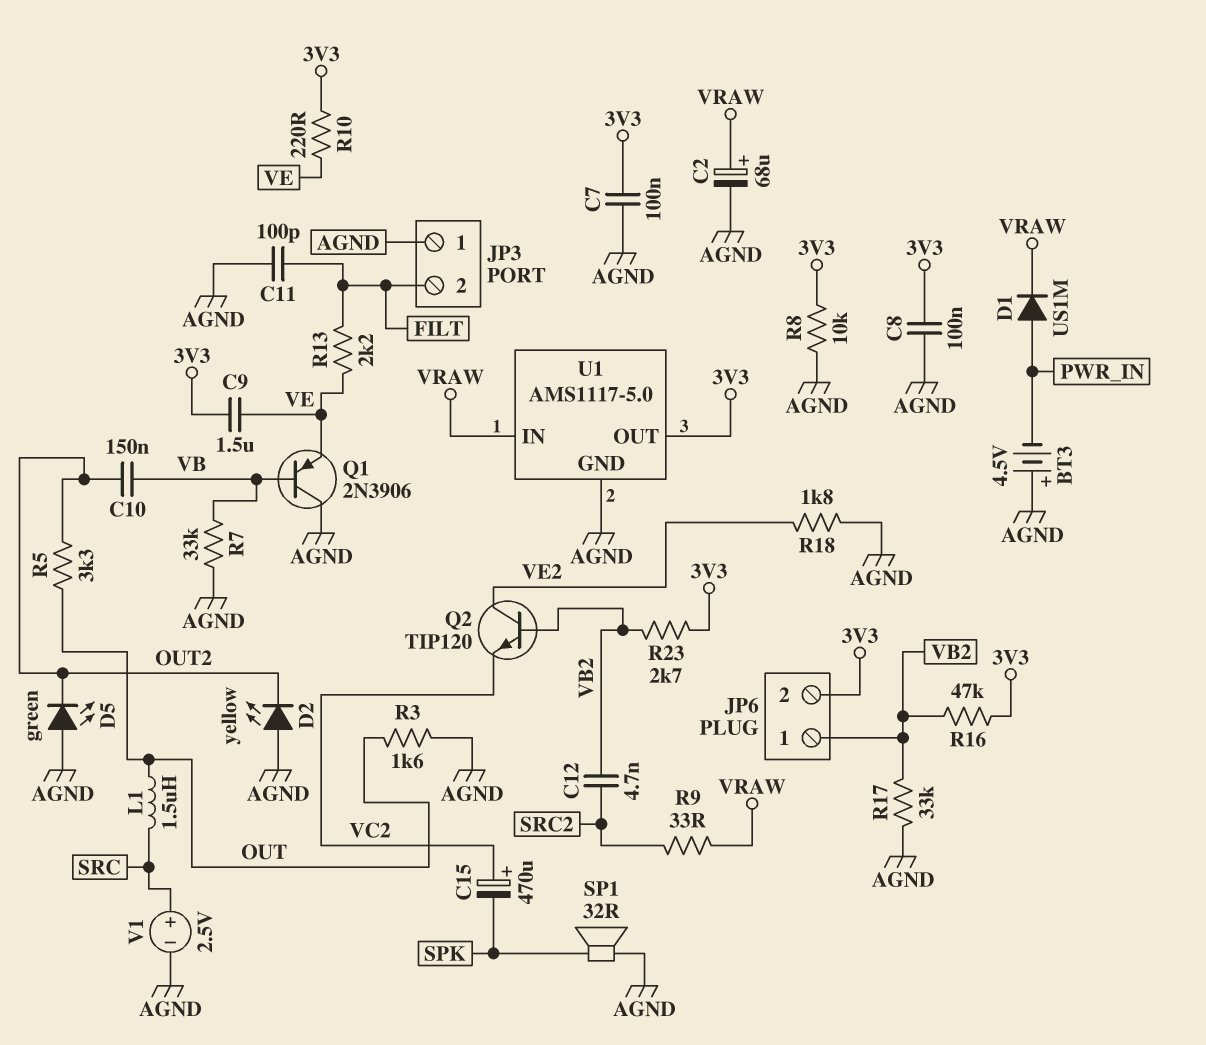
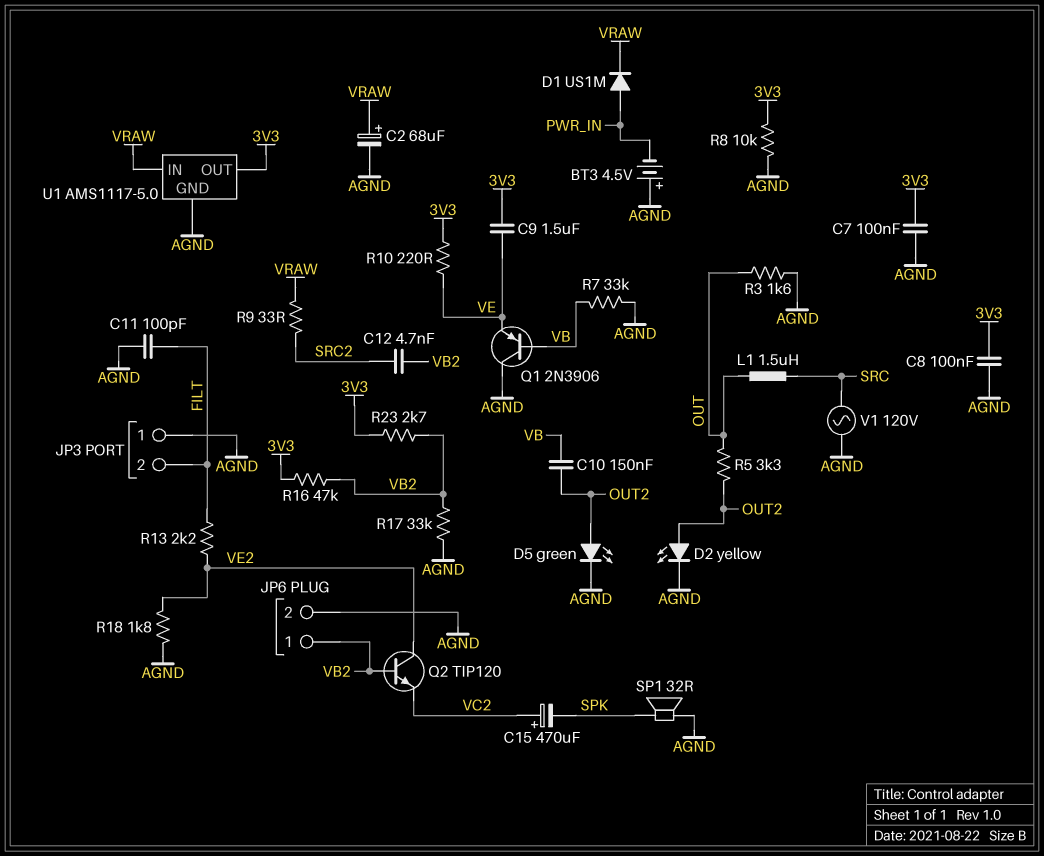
D2: LED yellow (A AGND, K OUT2) -> LED yellow (A OUT2, K AGND)
D5: LED green (A AGND, K OUT2) -> LED green (A OUT2, K AGND)
JP6 pin 2: 3V3 -> AGND
R13: 2.2k (FILT, VE) -> 2.2k (FILT, VE2)
V1: 2.5V (plus SRC, minus AGND) -> AC 120V (AGND, SRC)

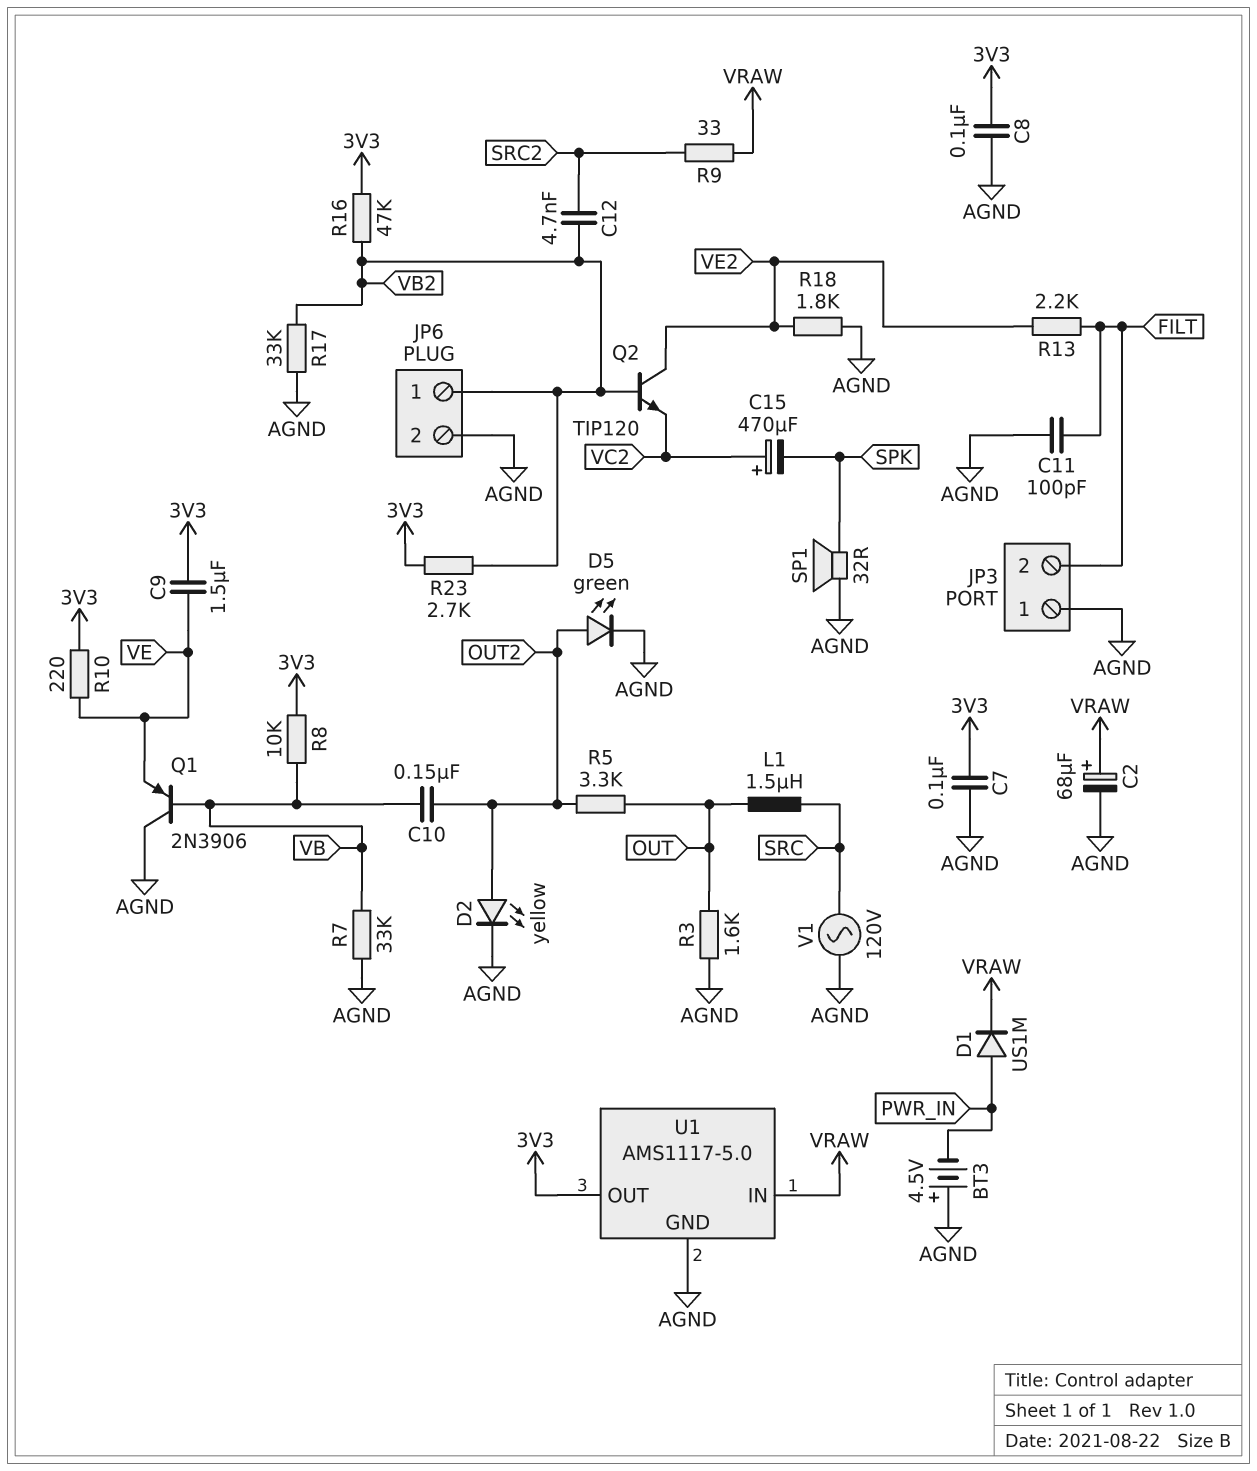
R8: 10k (3V3, AGND) -> 10k (3V3, VB)

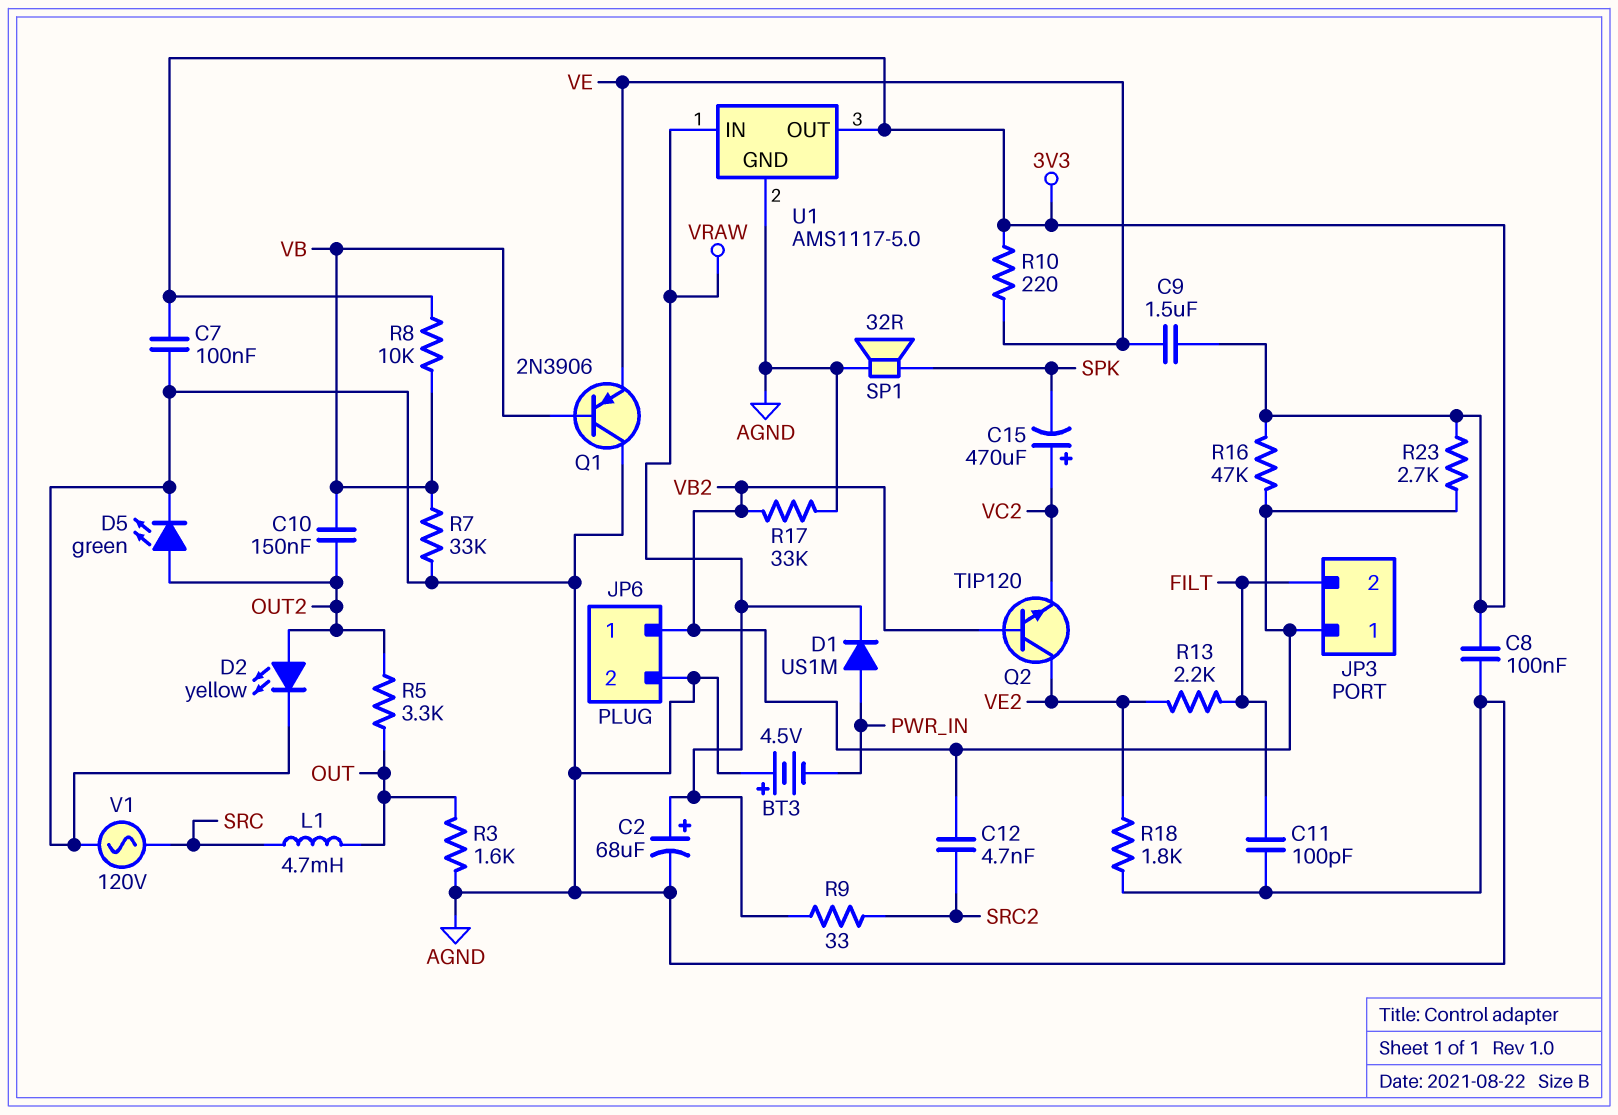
JP3 pin 1: AGND -> VB2
L1: 1.5uH (OUT, SRC) -> 4.7mH (OUT, SRC)

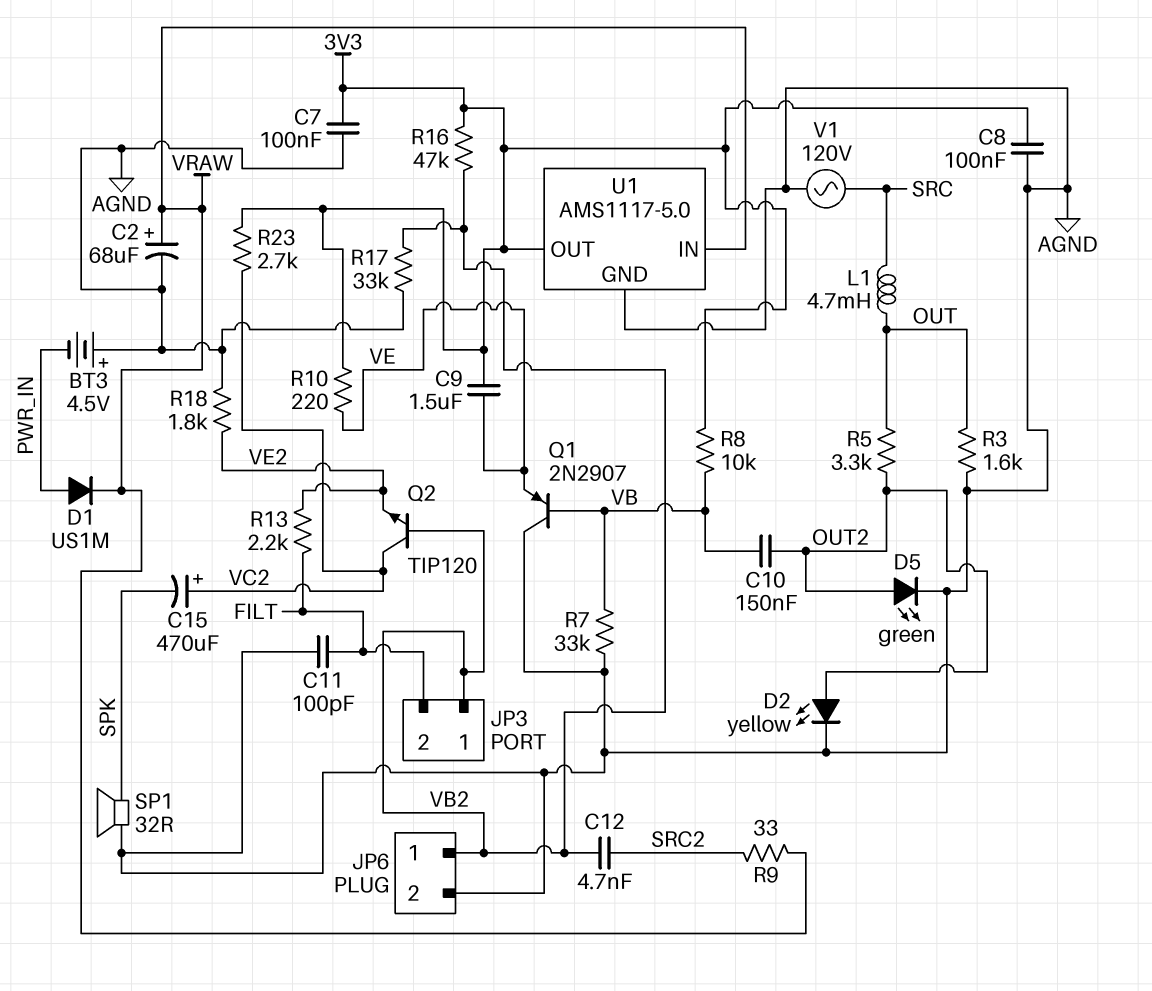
Q1: PNP 2N3906 (B VB, C AGND, E VE) -> PNP 2N2907 (B VB, C AGND, E VE)
Q2: NPN TIP120 (B VB2, C VE2, E VC2) -> NPN TIP120 (B VB2, C VC2, E VE2)
R23: 2.7k (3V3, VB2) -> 2.7k (3V3, VC2)

